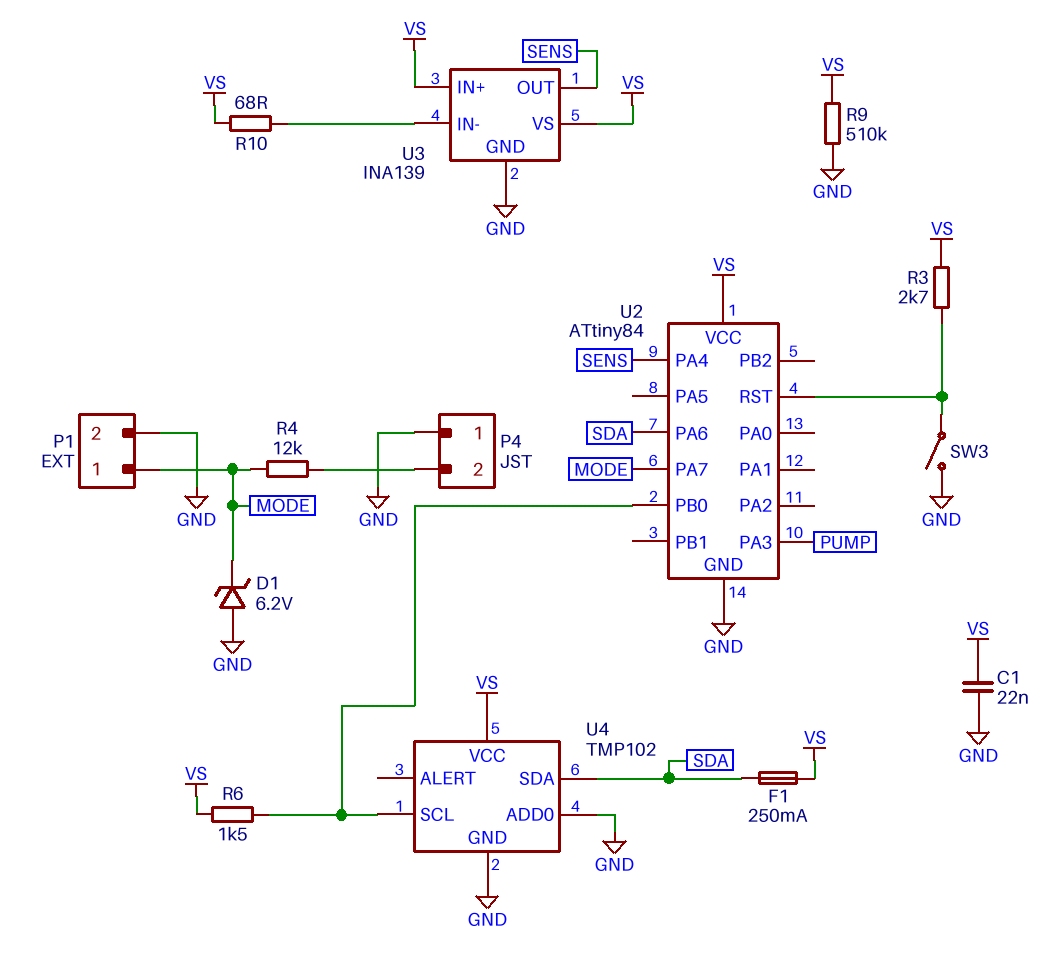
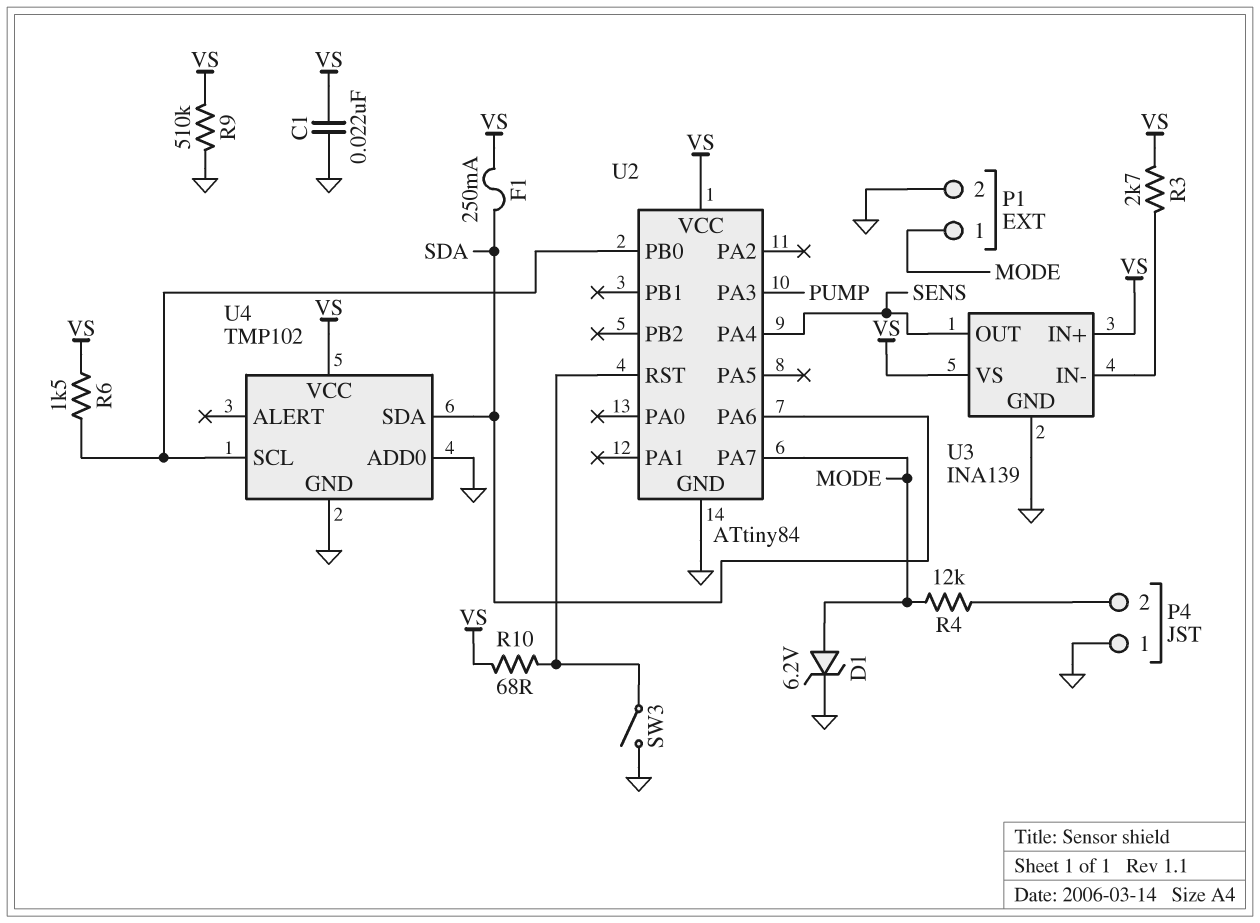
D1: zener 6.2V (A GND, K MODE) -> zener 6.2V (A MODE, K GND)
R3: 2.7k (U2/RST, VS) -> 2.7k (U3/IN-, VS)
R10: 68 (U3/IN-, VS) -> 68 (U2/RST, VS)

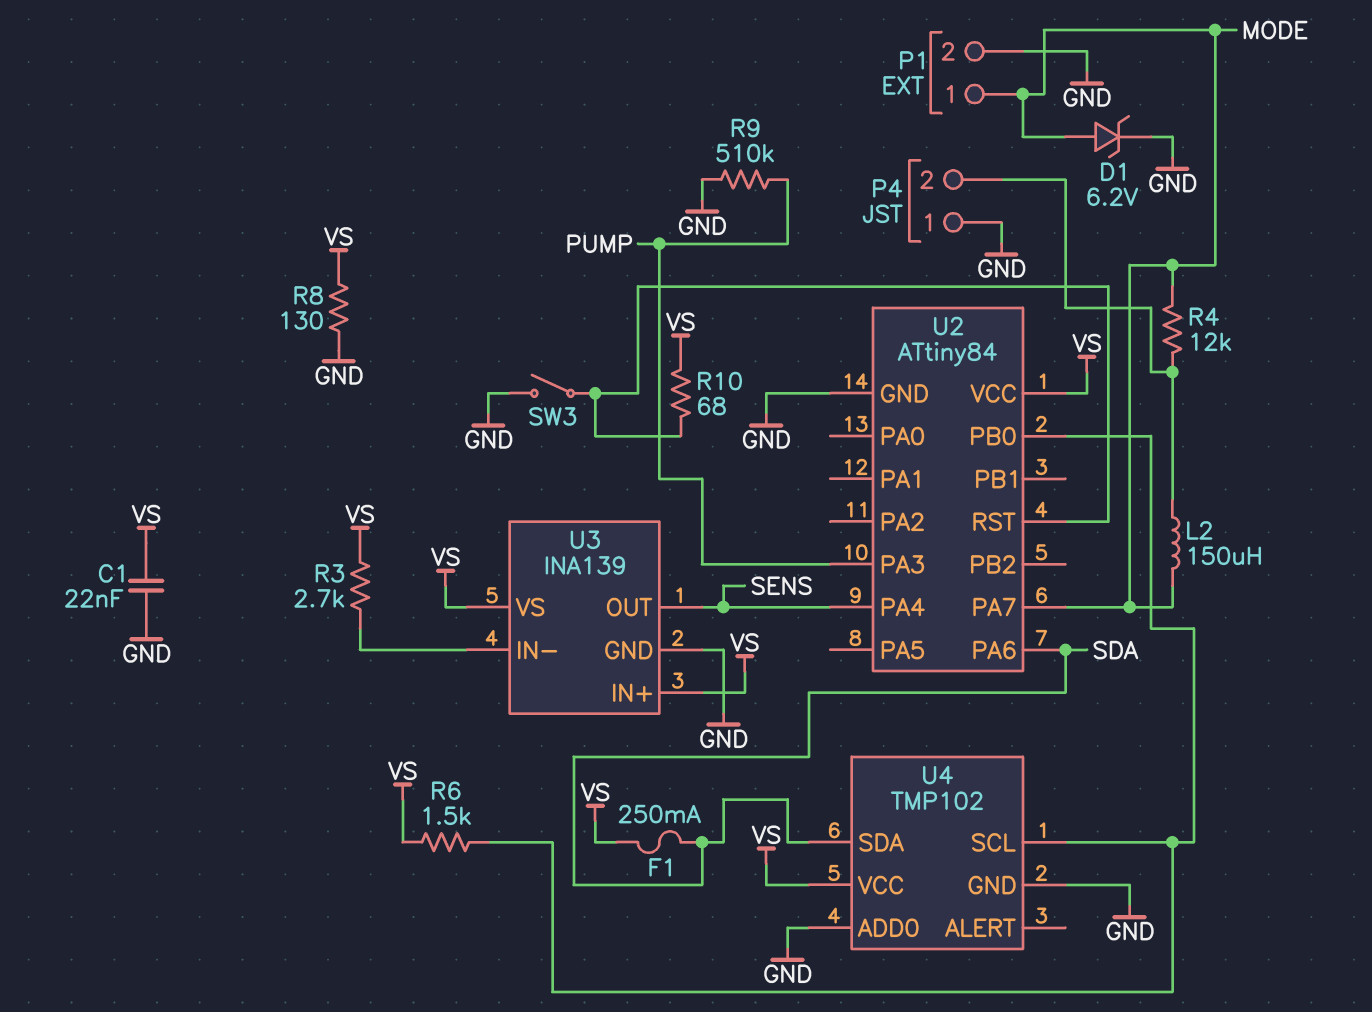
L2: none -> 150uH (MODE, P4/2)
R8: none -> 130 (GND, VS)
R9: 510k (GND, VS) -> 510k (GND, PUMP)

